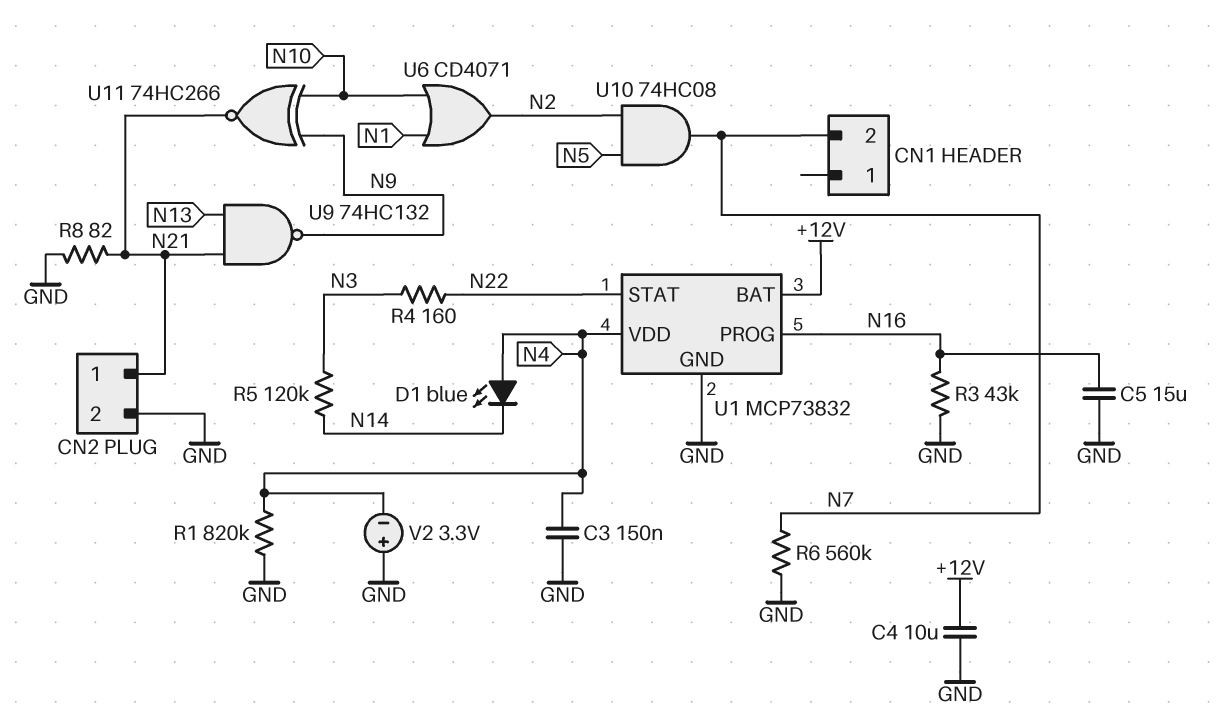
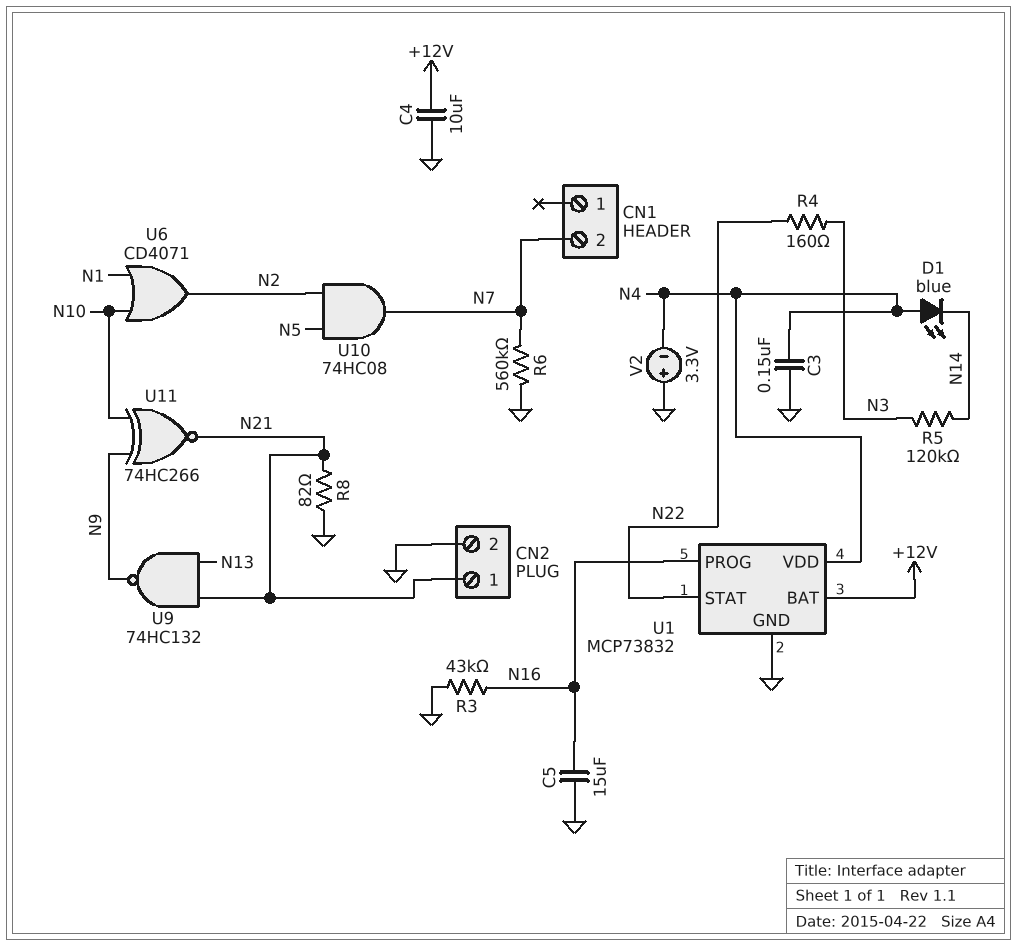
R1: 820k (GND, N4) -> none

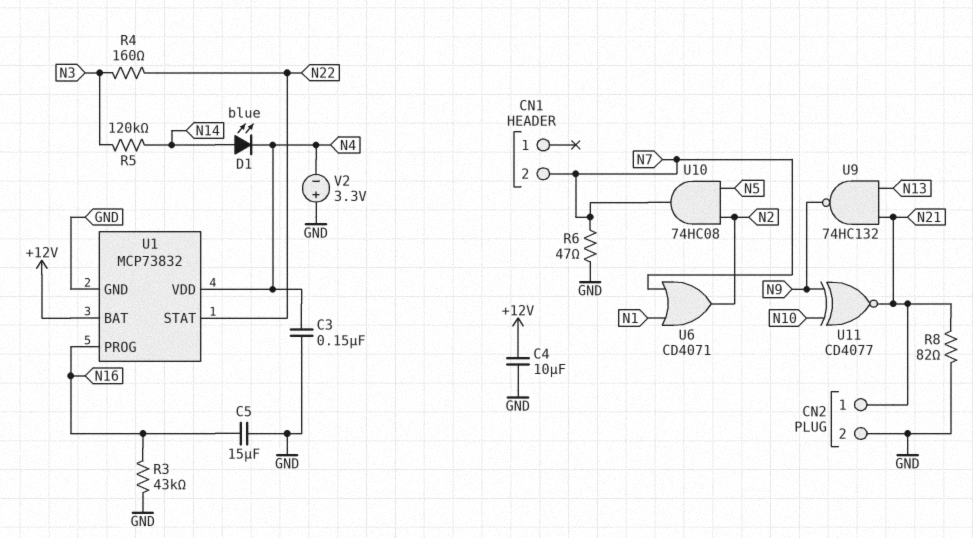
D1: LED blue (A N4, K N14) -> LED blue (A N14, K N4)
R6: 560k (GND, N7) -> 47 (GND, N7)
U6: OR CD4071 (in N1, in N10, out N2) -> OR CD4071 (in N1, in N7, out N2)
U11: XNOR 74HC266 (in N9, in N10, out N21) -> XNOR CD4077 (in N9, in N10, out N21)

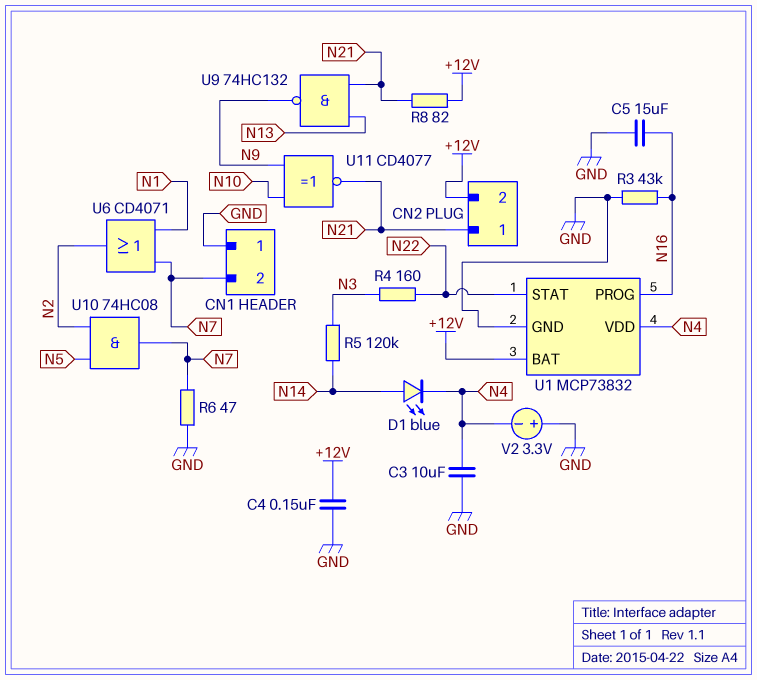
C3: 150nF (GND, N4) -> 10uF (GND, N4)
C4: 10uF (+12V, GND) -> 150nF (+12V, GND)
CN1 pin 1: none -> GND
CN2 pin 2: GND -> +12V
R8: 82 (GND, N21) -> 82 (+12V, N21)

